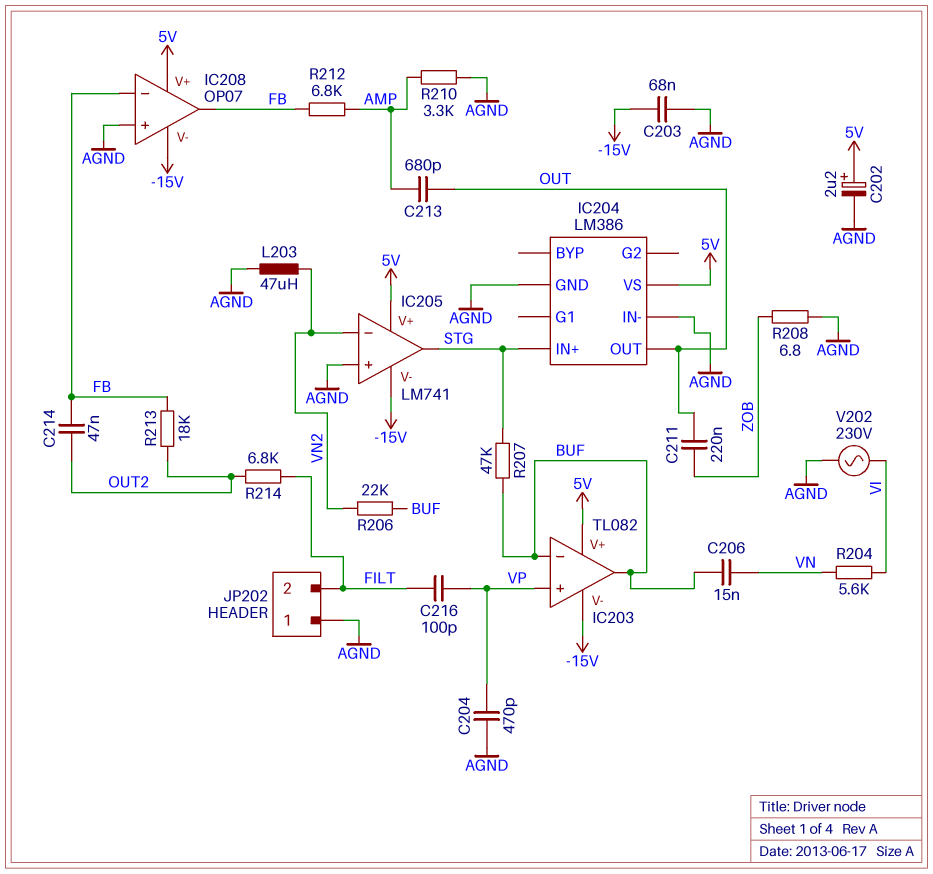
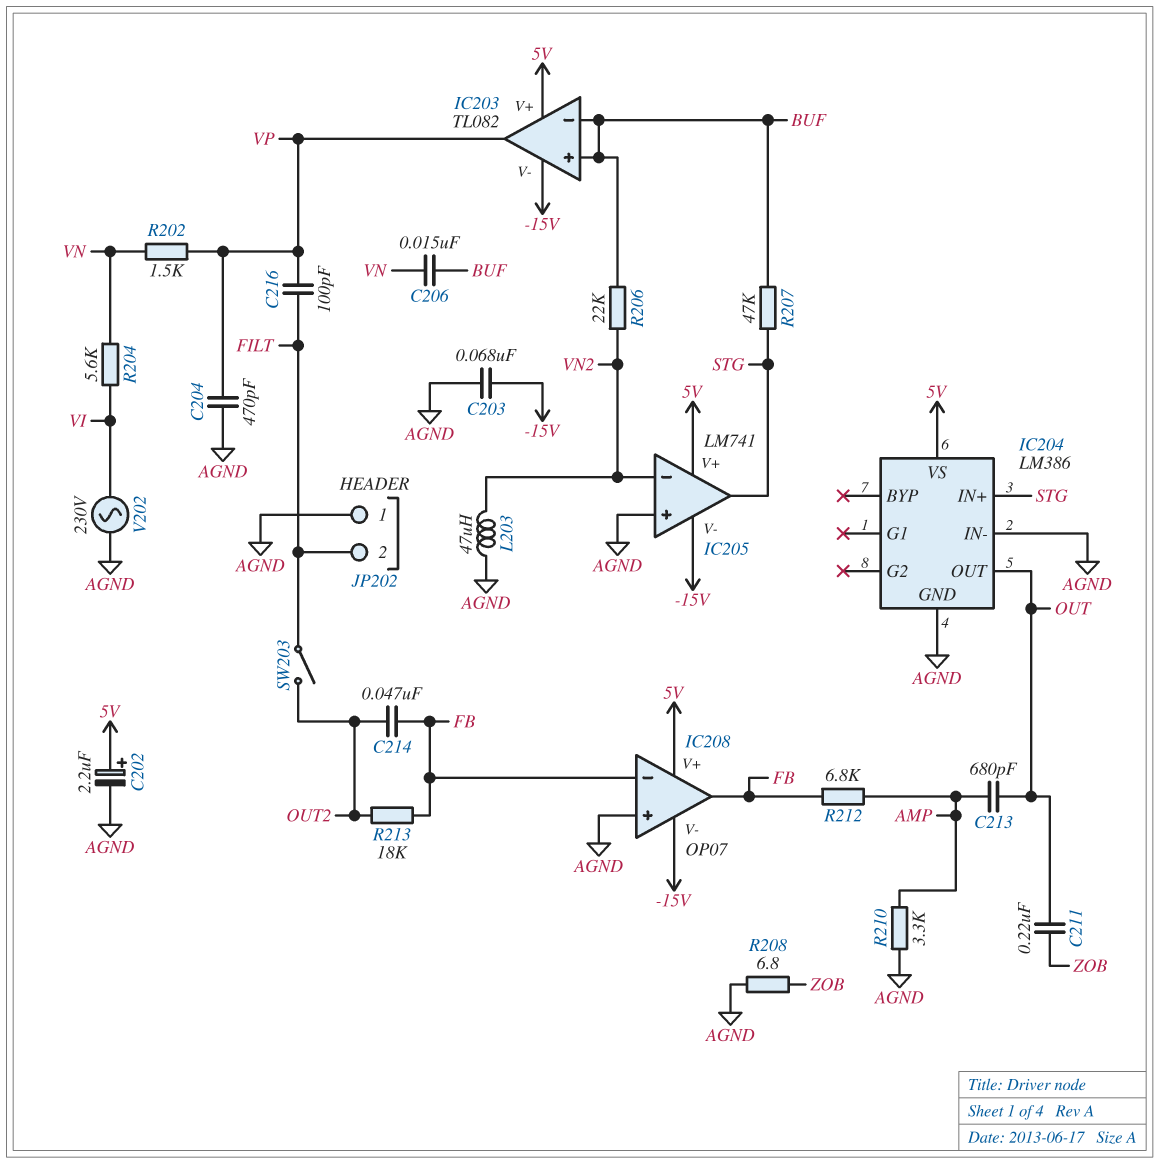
IC203 pin in+: VP -> BUF
IC203 pin out: BUF -> VP
R202: none -> 1.5k (VN, VP)
R214: 6.8k (FILT, OUT2) -> none
SW203: none -> switch (FILT, OUT2)

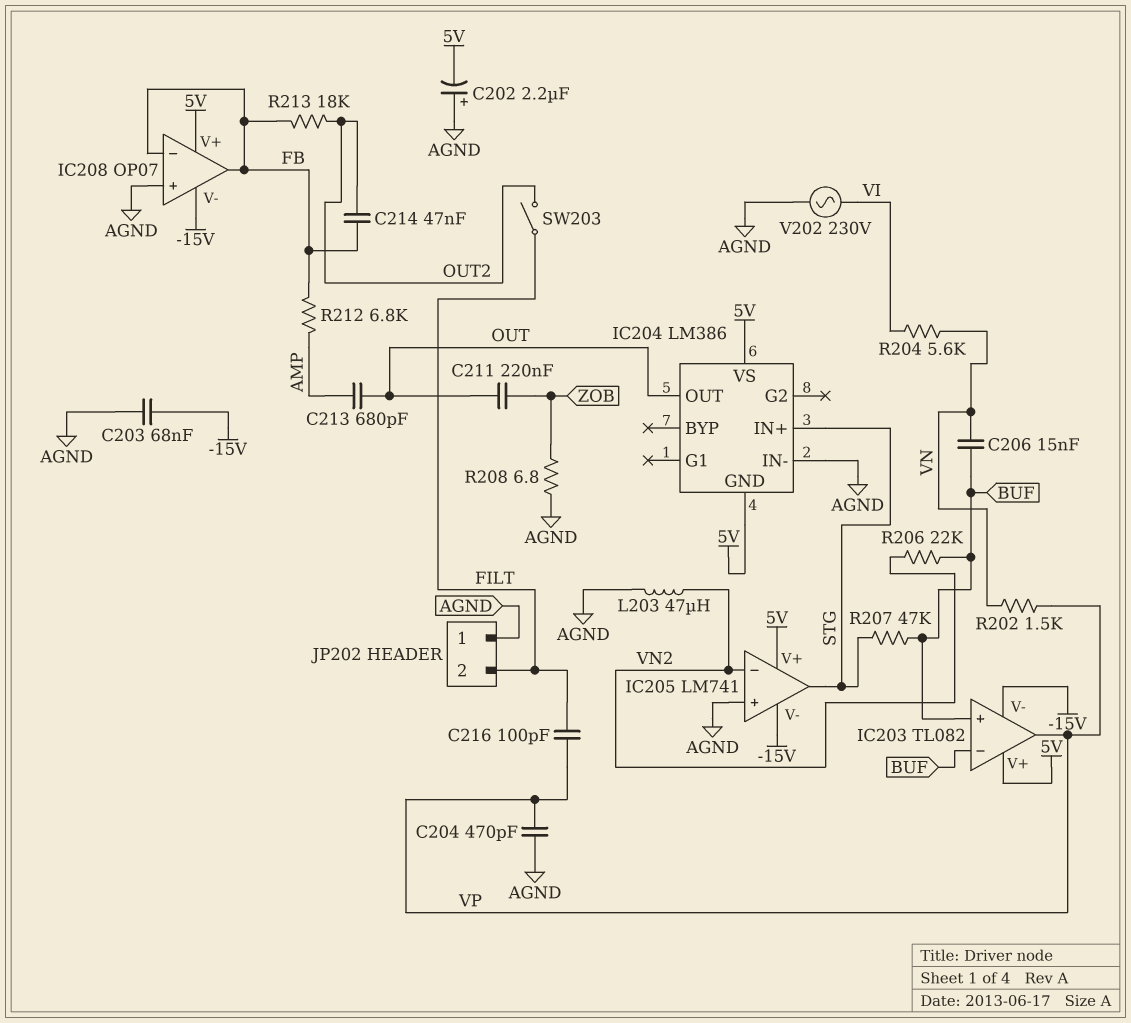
C202: 2.2uF (plus 5V, minus AGND) -> 2.2uF (plus AGND, minus 5V)
IC204 pin GND: AGND -> 5V
R210: 3.3k (AGND, AMP) -> none

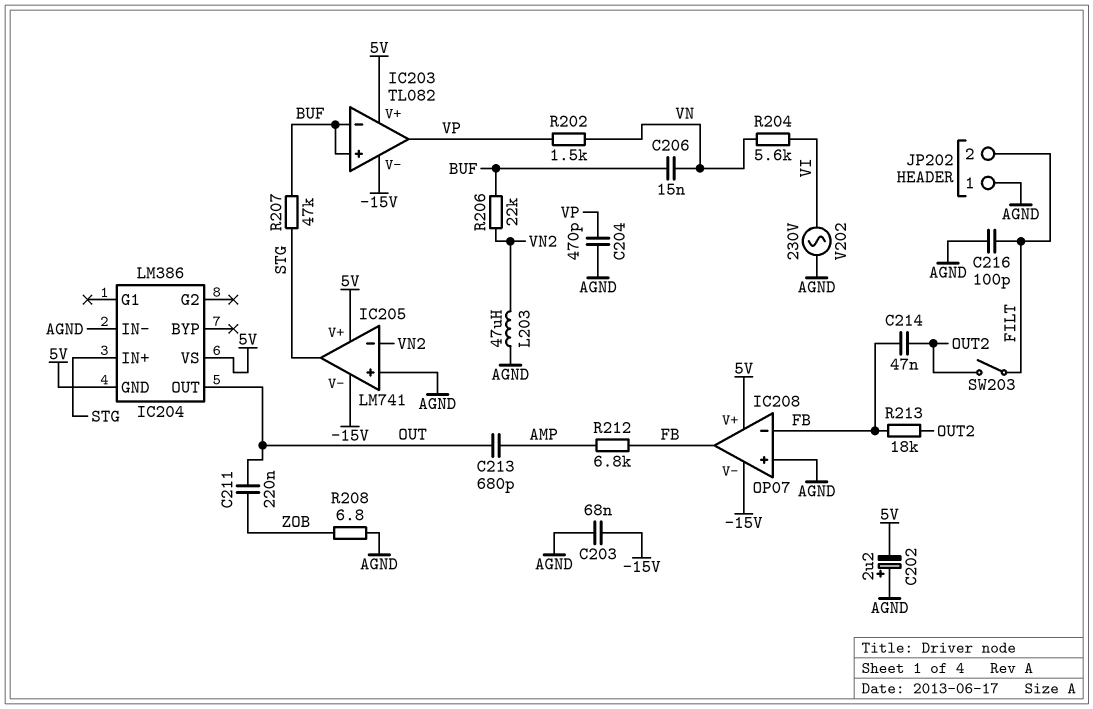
C216: 100pF (FILT, VP) -> 100pF (AGND, FILT)

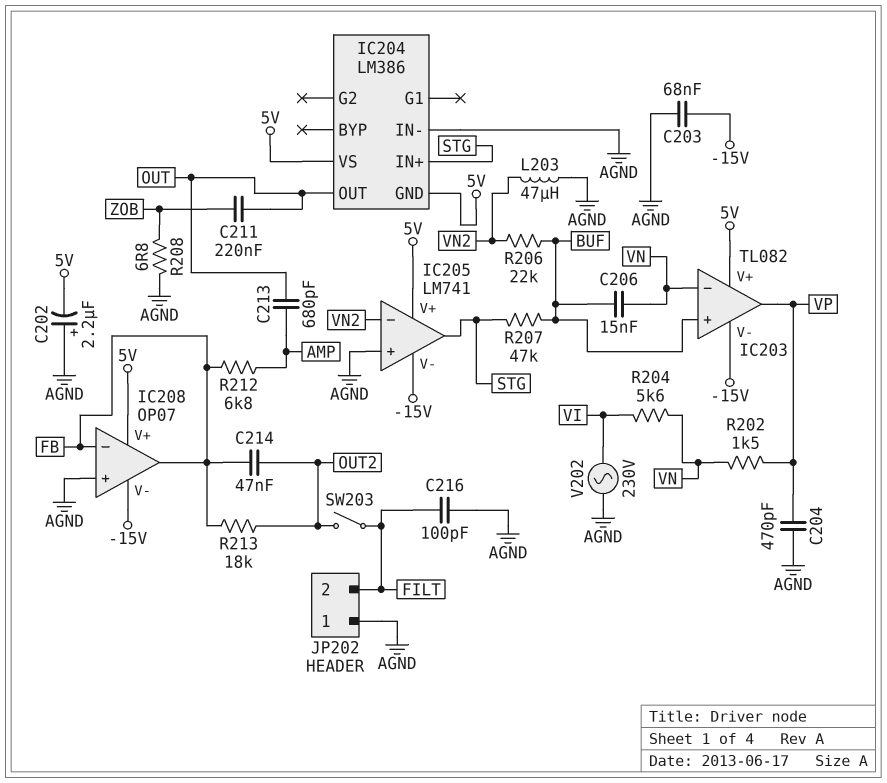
IC203 pin in-: BUF -> VN

